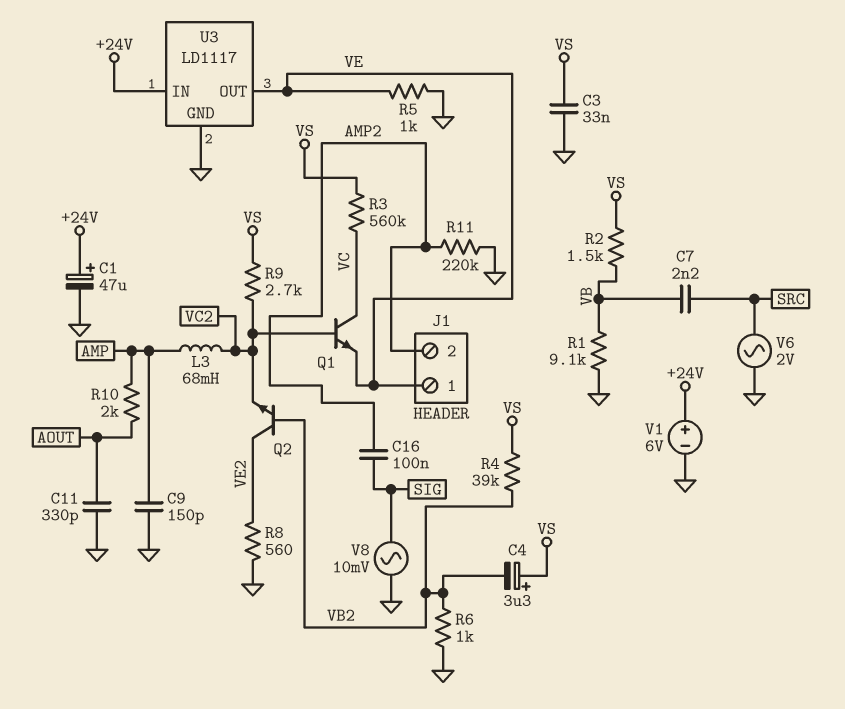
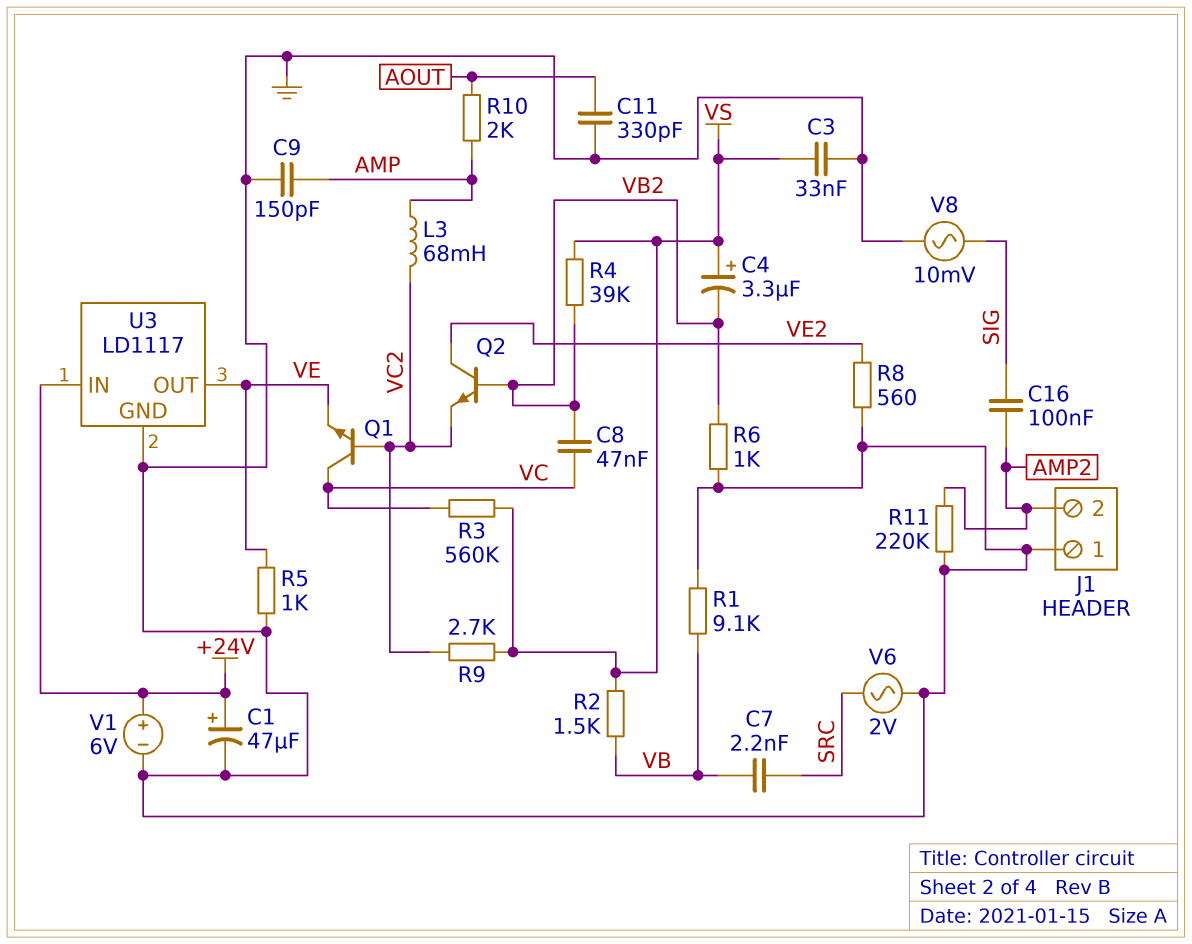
C8: none -> 47nF (VB2, VC)
J1 pin 1: VE -> GND

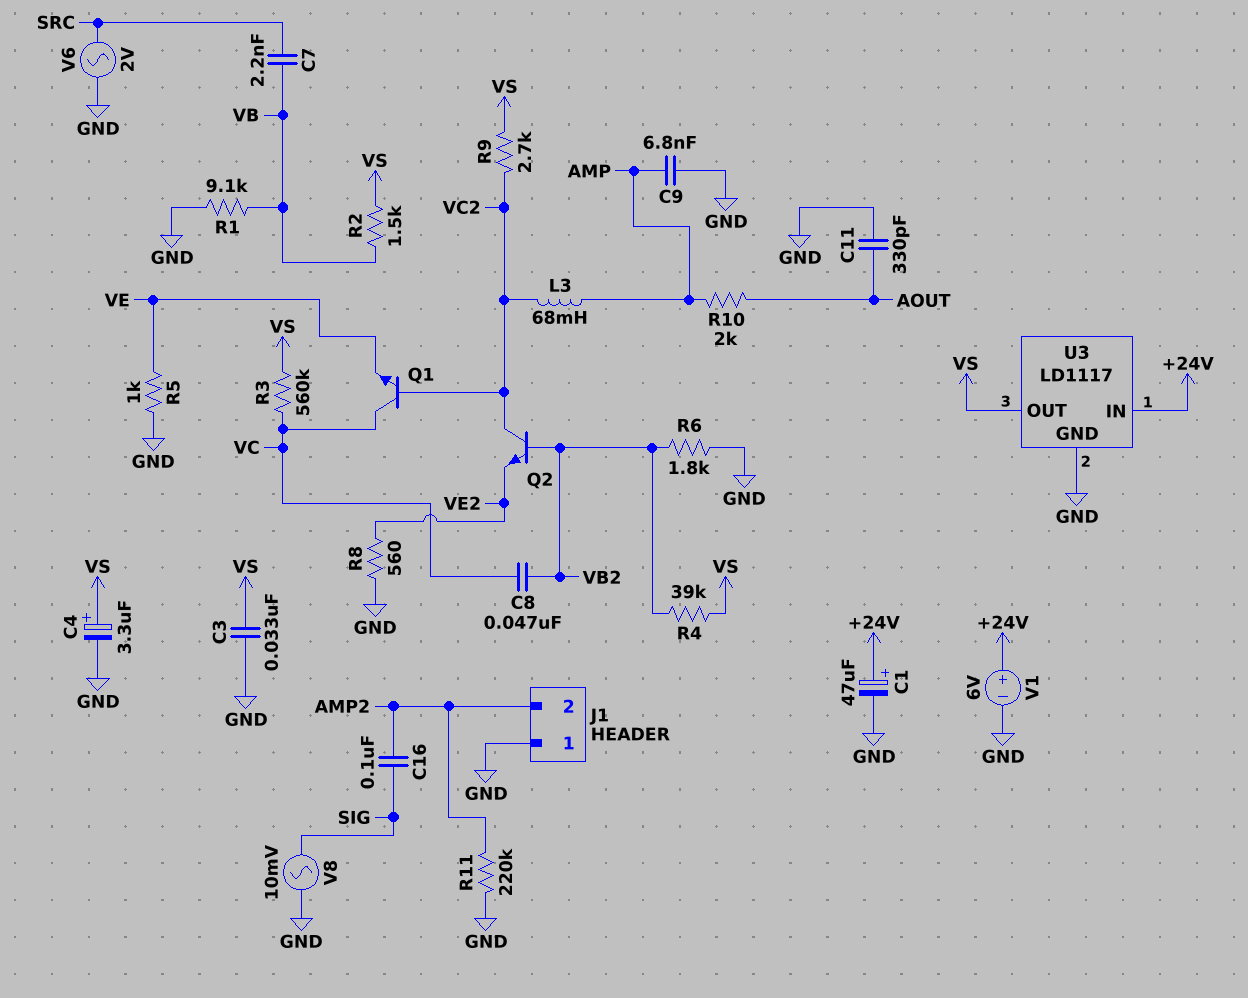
C4: 3.3uF (plus VS, minus VB2) -> 3.3uF (plus VS, minus GND)
C9: 150pF (AMP, GND) -> 6.8nF (AMP, GND)
Q2: NPN (B VB2, C VE2, E VC2) -> NPN (B VB2, C VC2, E VE2)
R6: 1k (GND, VB2) -> 1.8k (GND, VB2)
U3 pin OUT: VE -> VS

